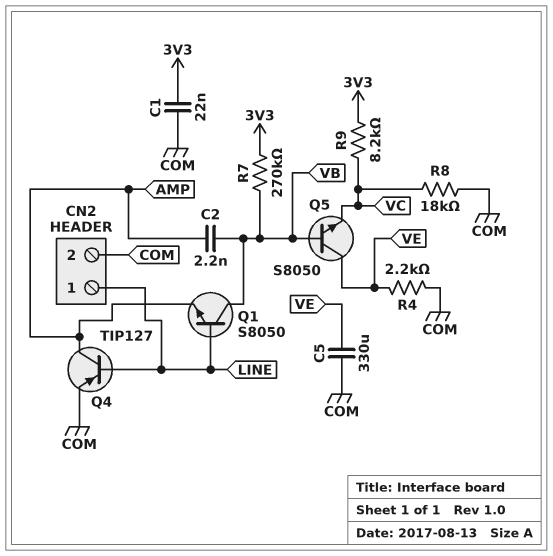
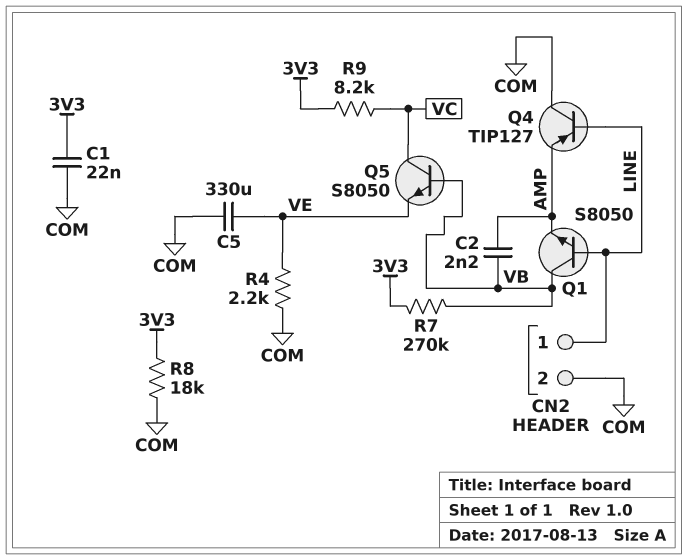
Q4: PNP TIP127 (B LINE, C AMP, E COM) -> PNP TIP127 (B LINE, C COM, E AMP)
Q5: NPN S8050 (B VB, C VE, E VC) -> NPN S8050 (B VB, C VC, E VE)
R8: 18k (COM, VC) -> 18k (3V3, COM)

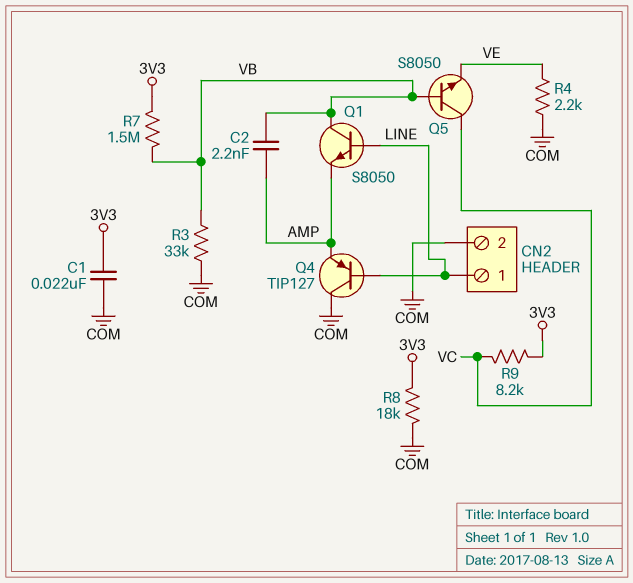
C5: 330uF (COM, VE) -> none
R3: none -> 33k (COM, VB)
R7: 270k (3V3, VB) -> 1.5M (3V3, VB)

